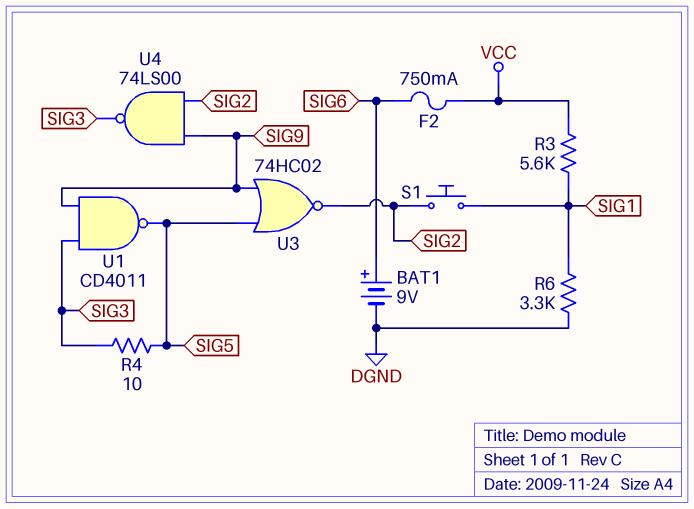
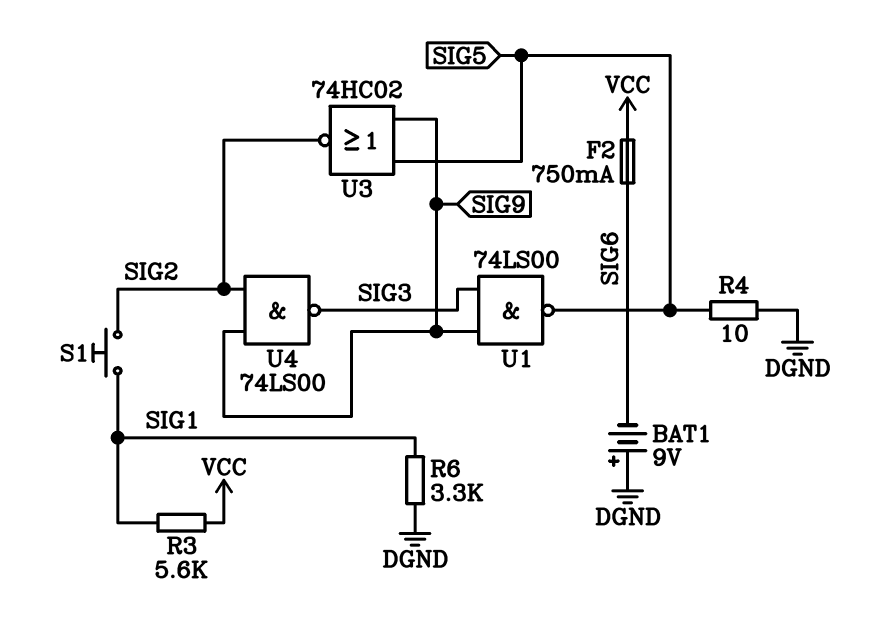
BAT1: 9V (plus SIG6, minus DGND) -> 9V (plus DGND, minus SIG6)
R4: 10 (SIG3, SIG5) -> 10 (DGND, SIG5)
U1: NAND CD4011 (in SIG3, in SIG9, out SIG5) -> NAND 74LS00 (in SIG3, in SIG9, out SIG5)

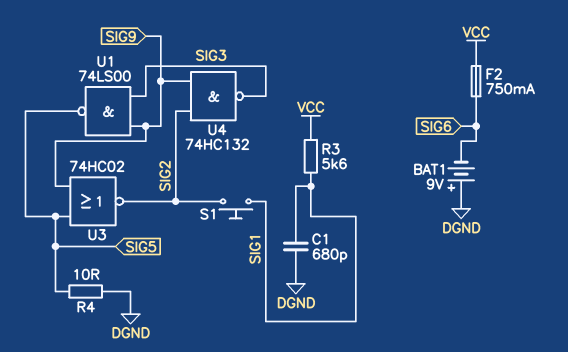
C1: none -> 680pF (DGND, SIG1)
R6: 3.3k (DGND, SIG1) -> none
U4: NAND 74LS00 (in SIG2, in SIG9, out SIG3) -> NAND 74HC132 (in SIG2, in SIG9, out SIG3)

